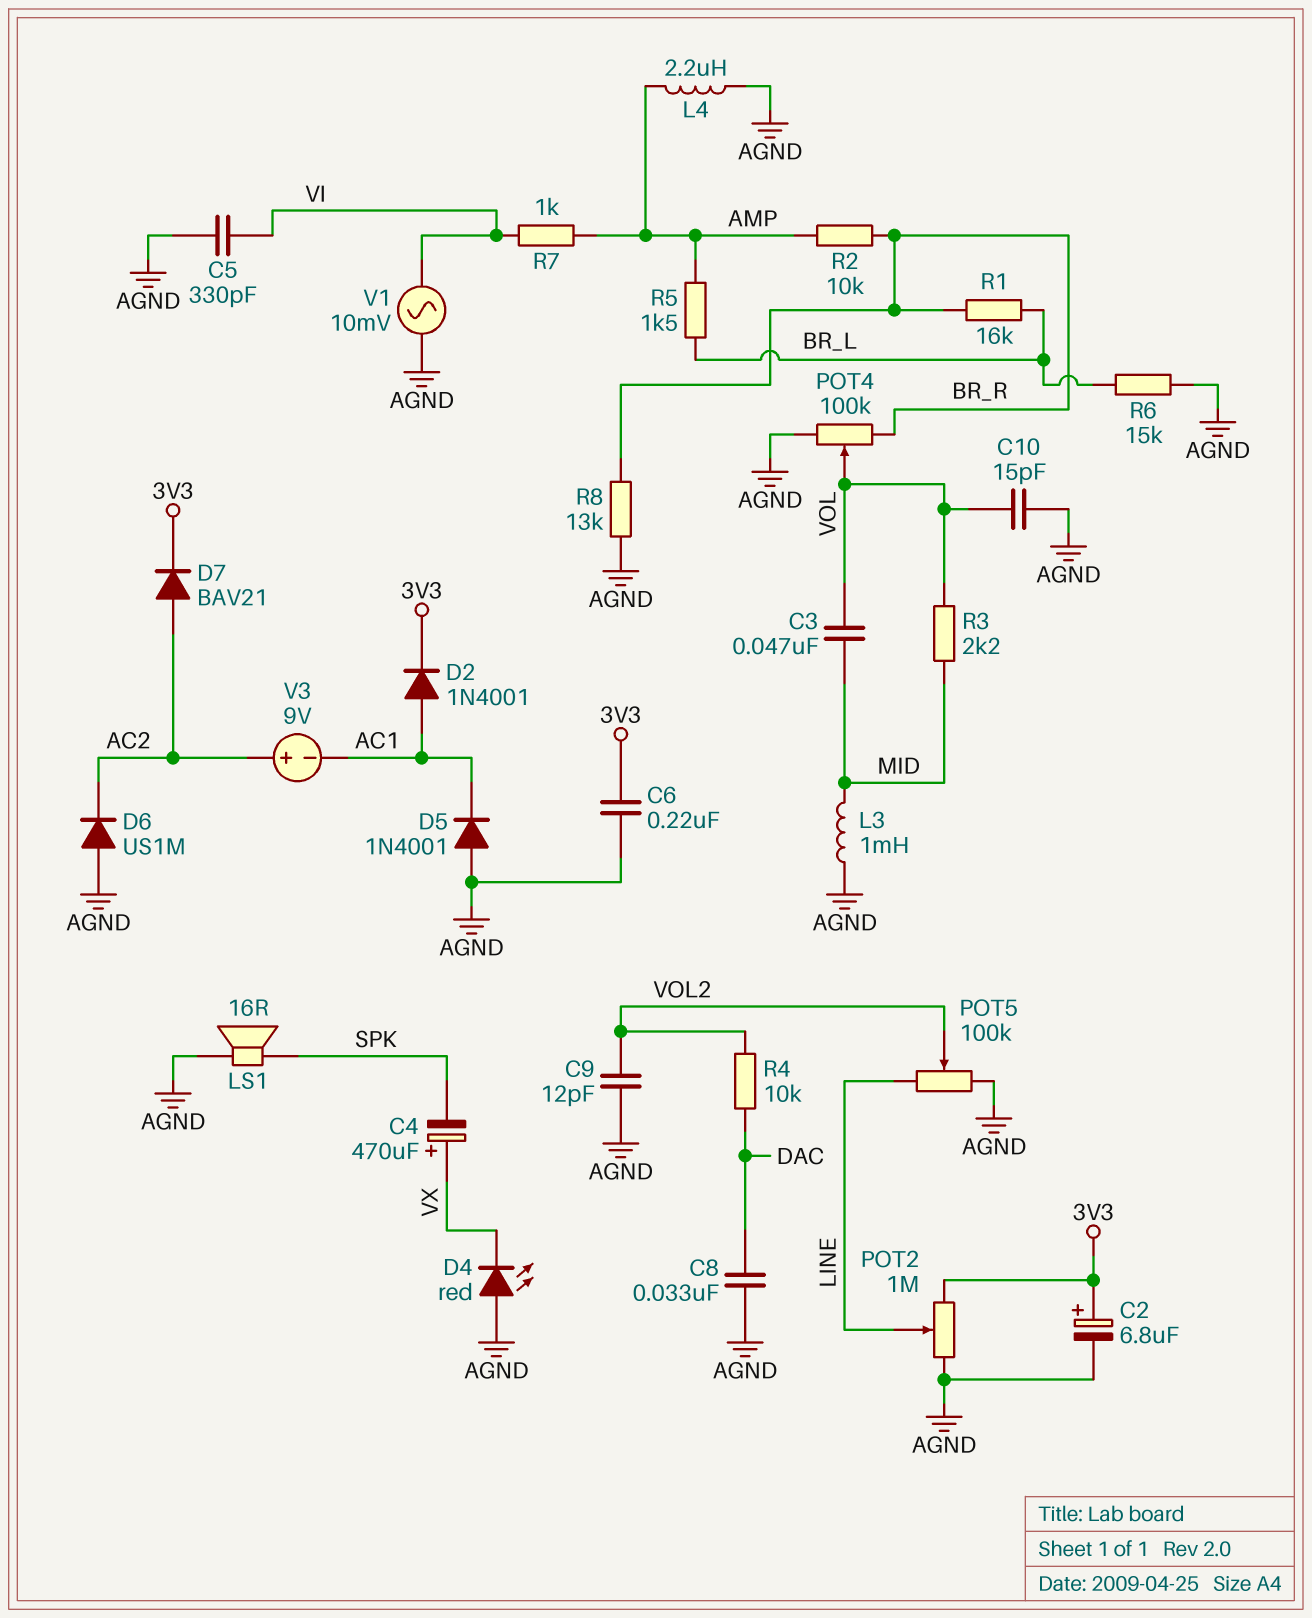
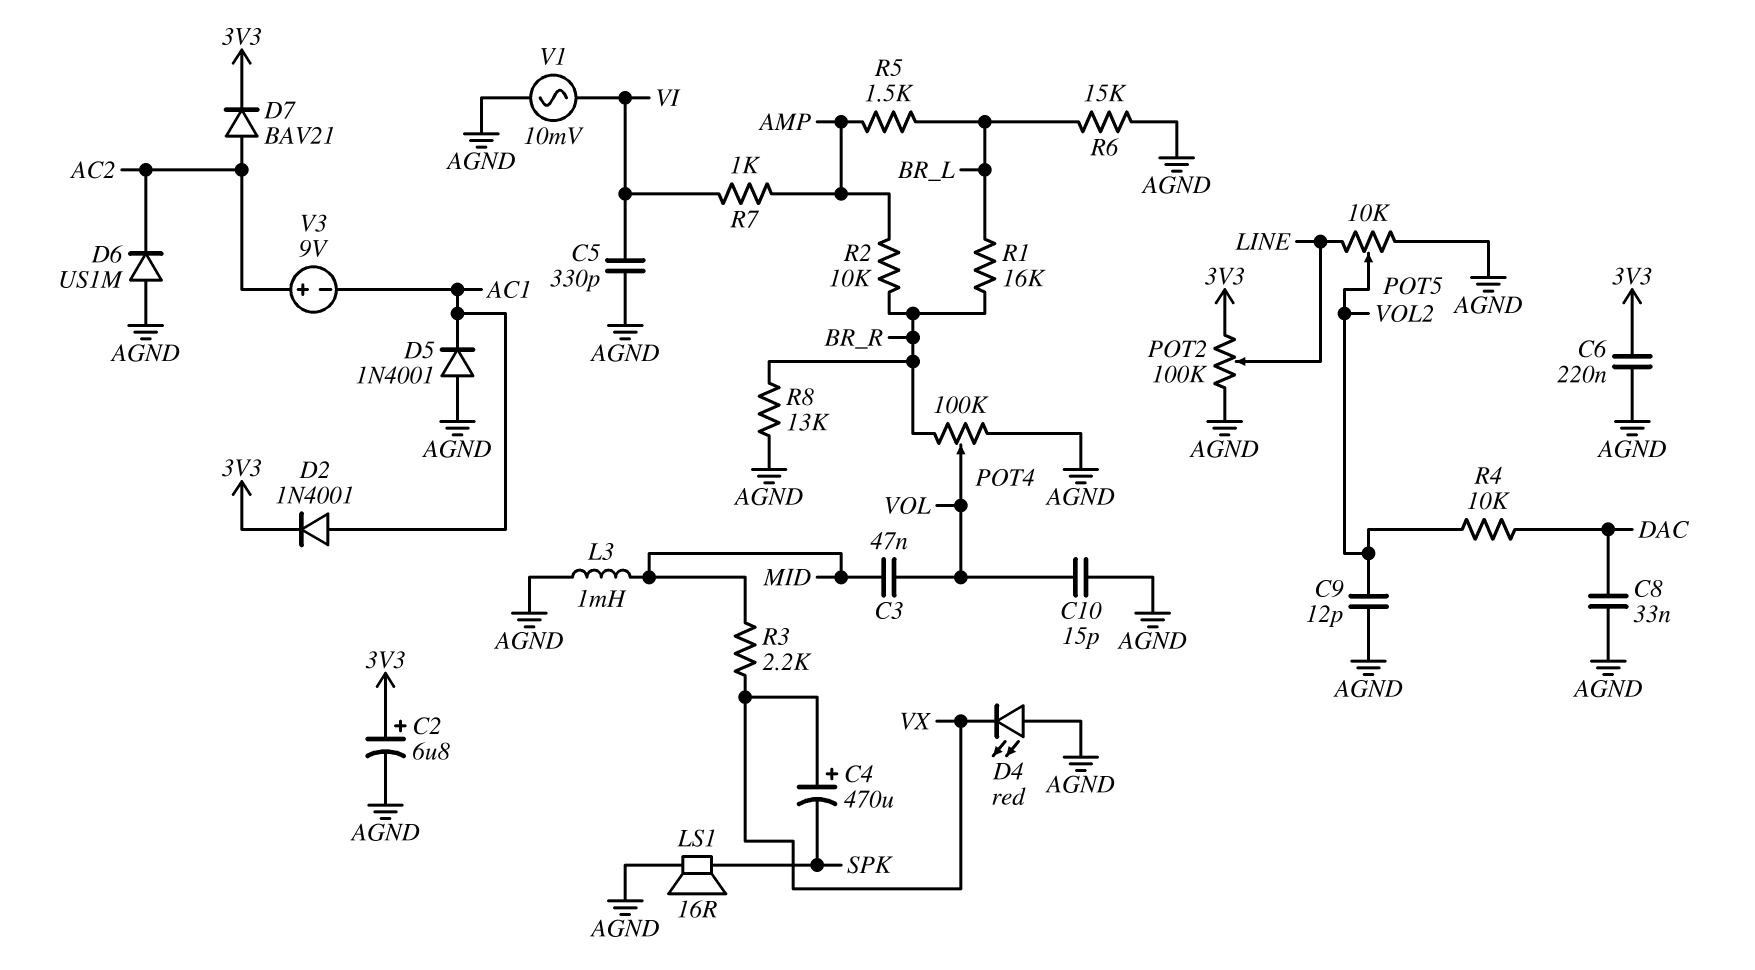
L4: 2.2uH (AGND, AMP) -> none
POT2: 1M (3V3, AGND, wiper LINE) -> 100k (3V3, AGND, wiper LINE)
POT5: 100k (AGND, LINE, wiper VOL2) -> 10k (AGND, LINE, wiper VOL2)
R3: 2.2k (MID, VOL) -> 2.2k (MID, VX)

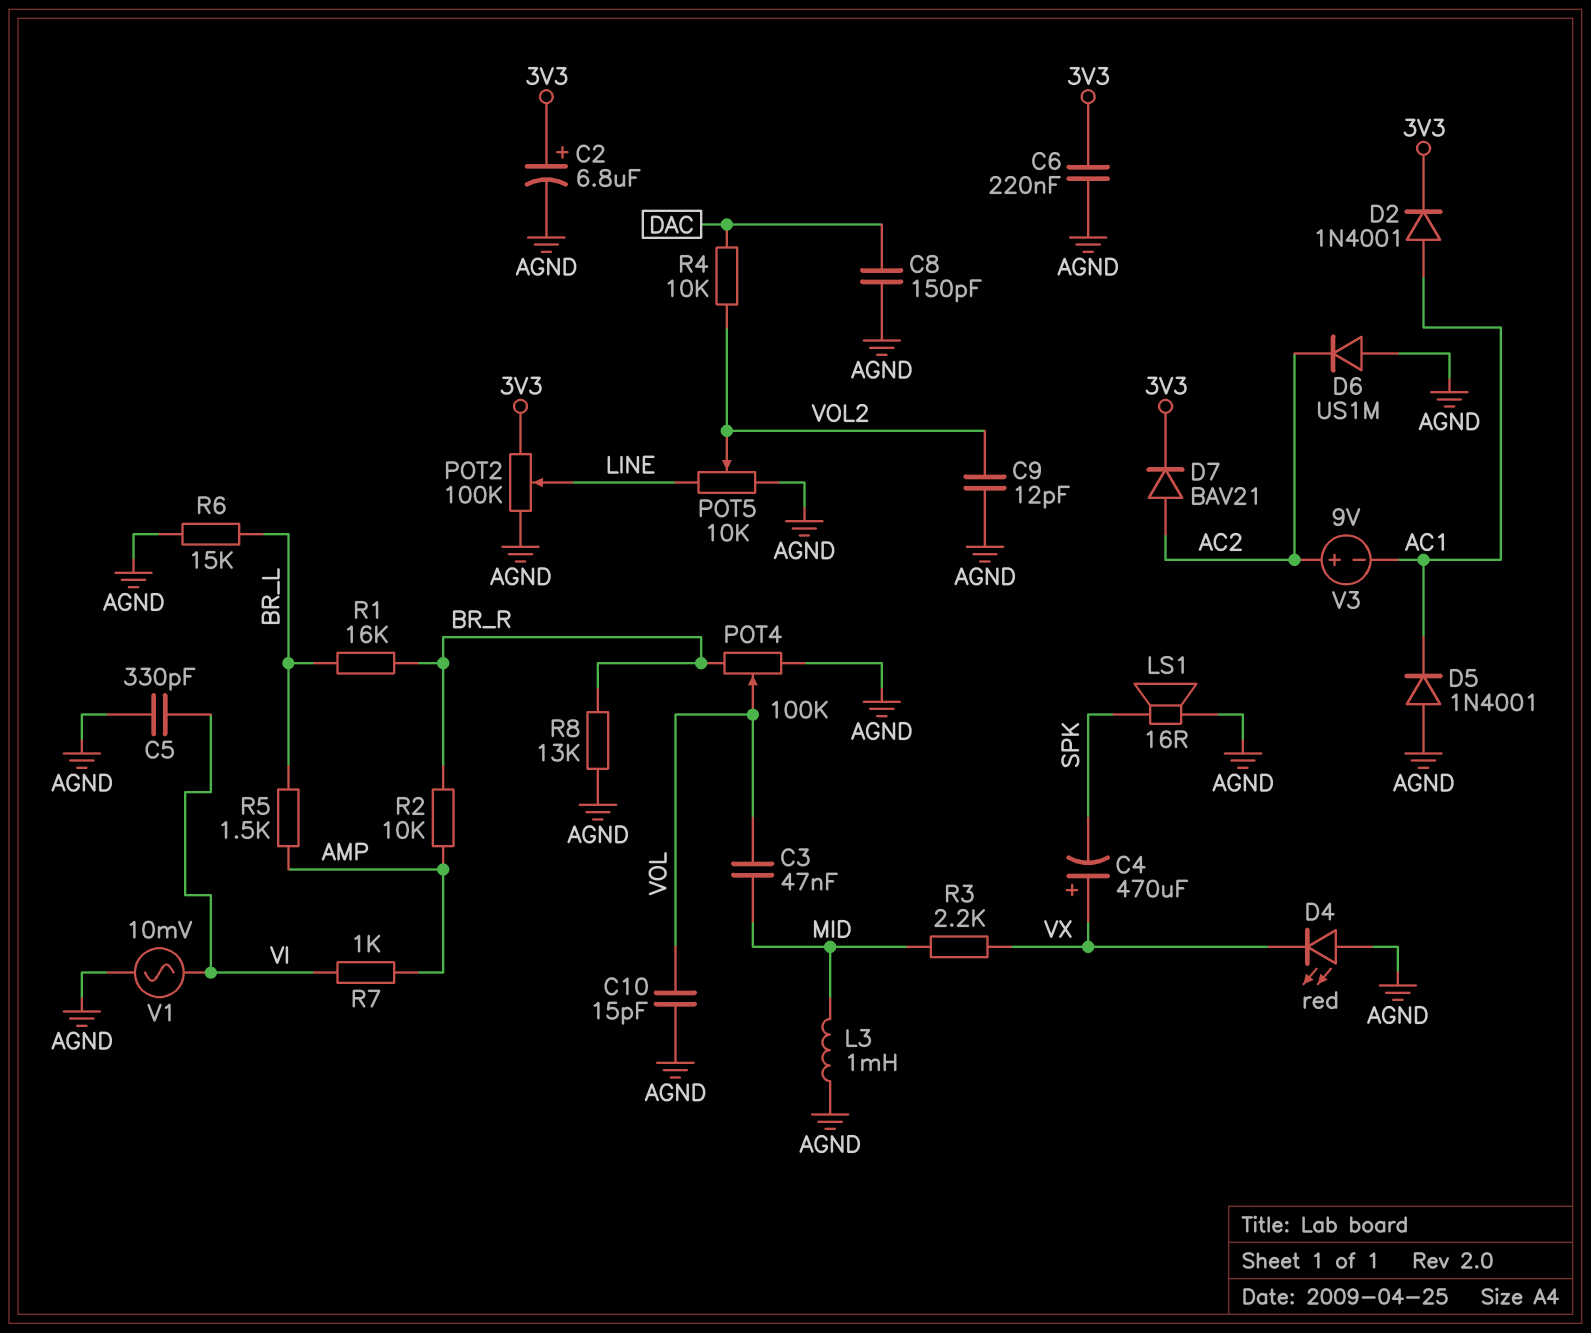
C8: 33nF (AGND, DAC) -> 150pF (AGND, DAC)

